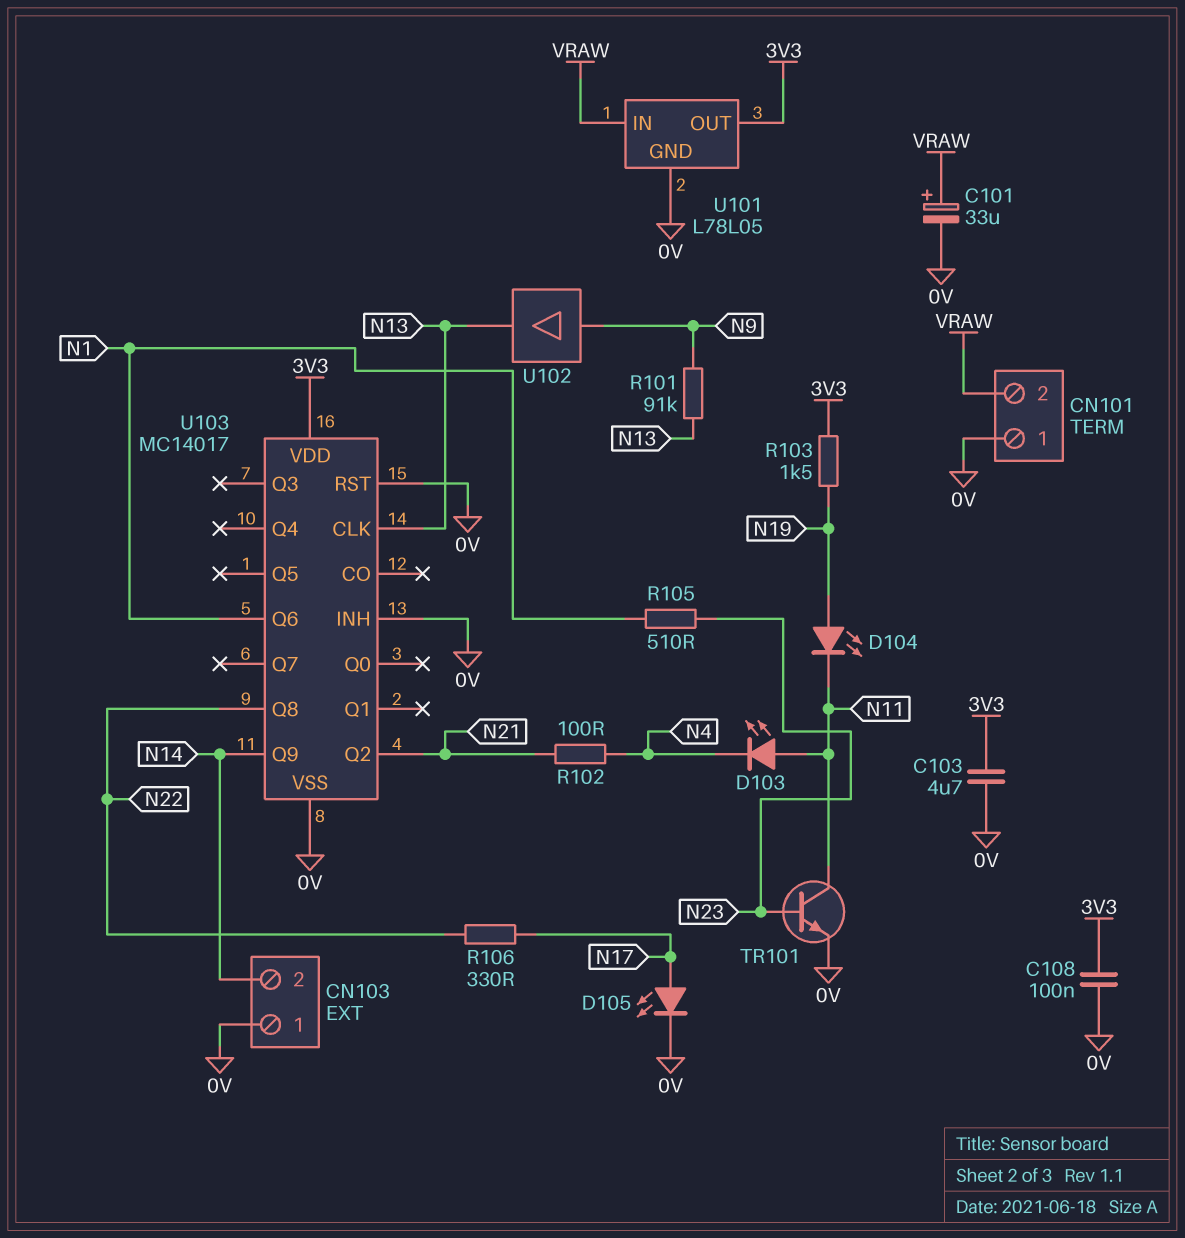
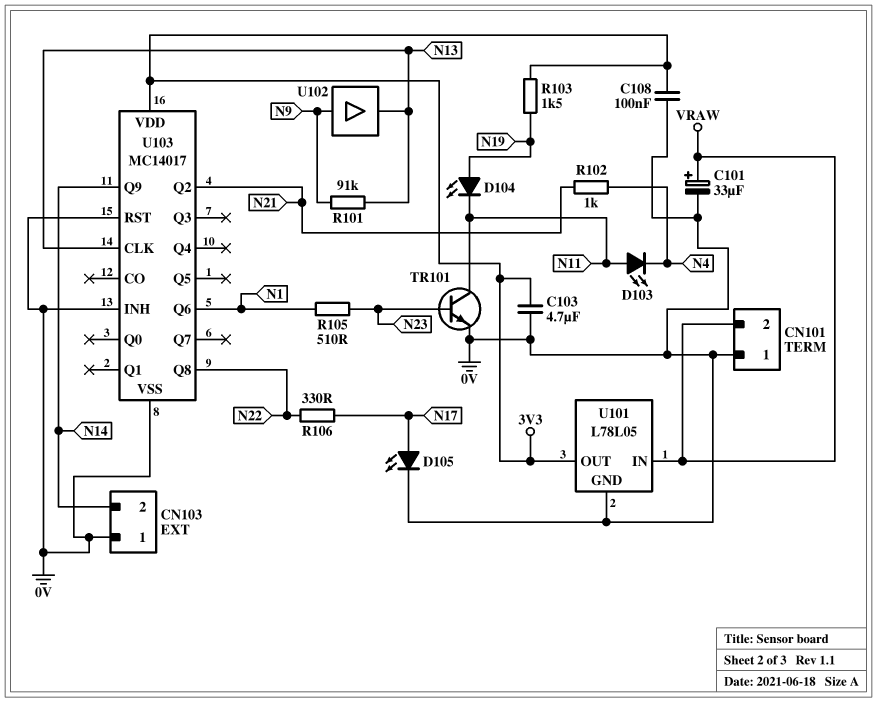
R102: 100 (N4, N21) -> 1k (N4, N21)

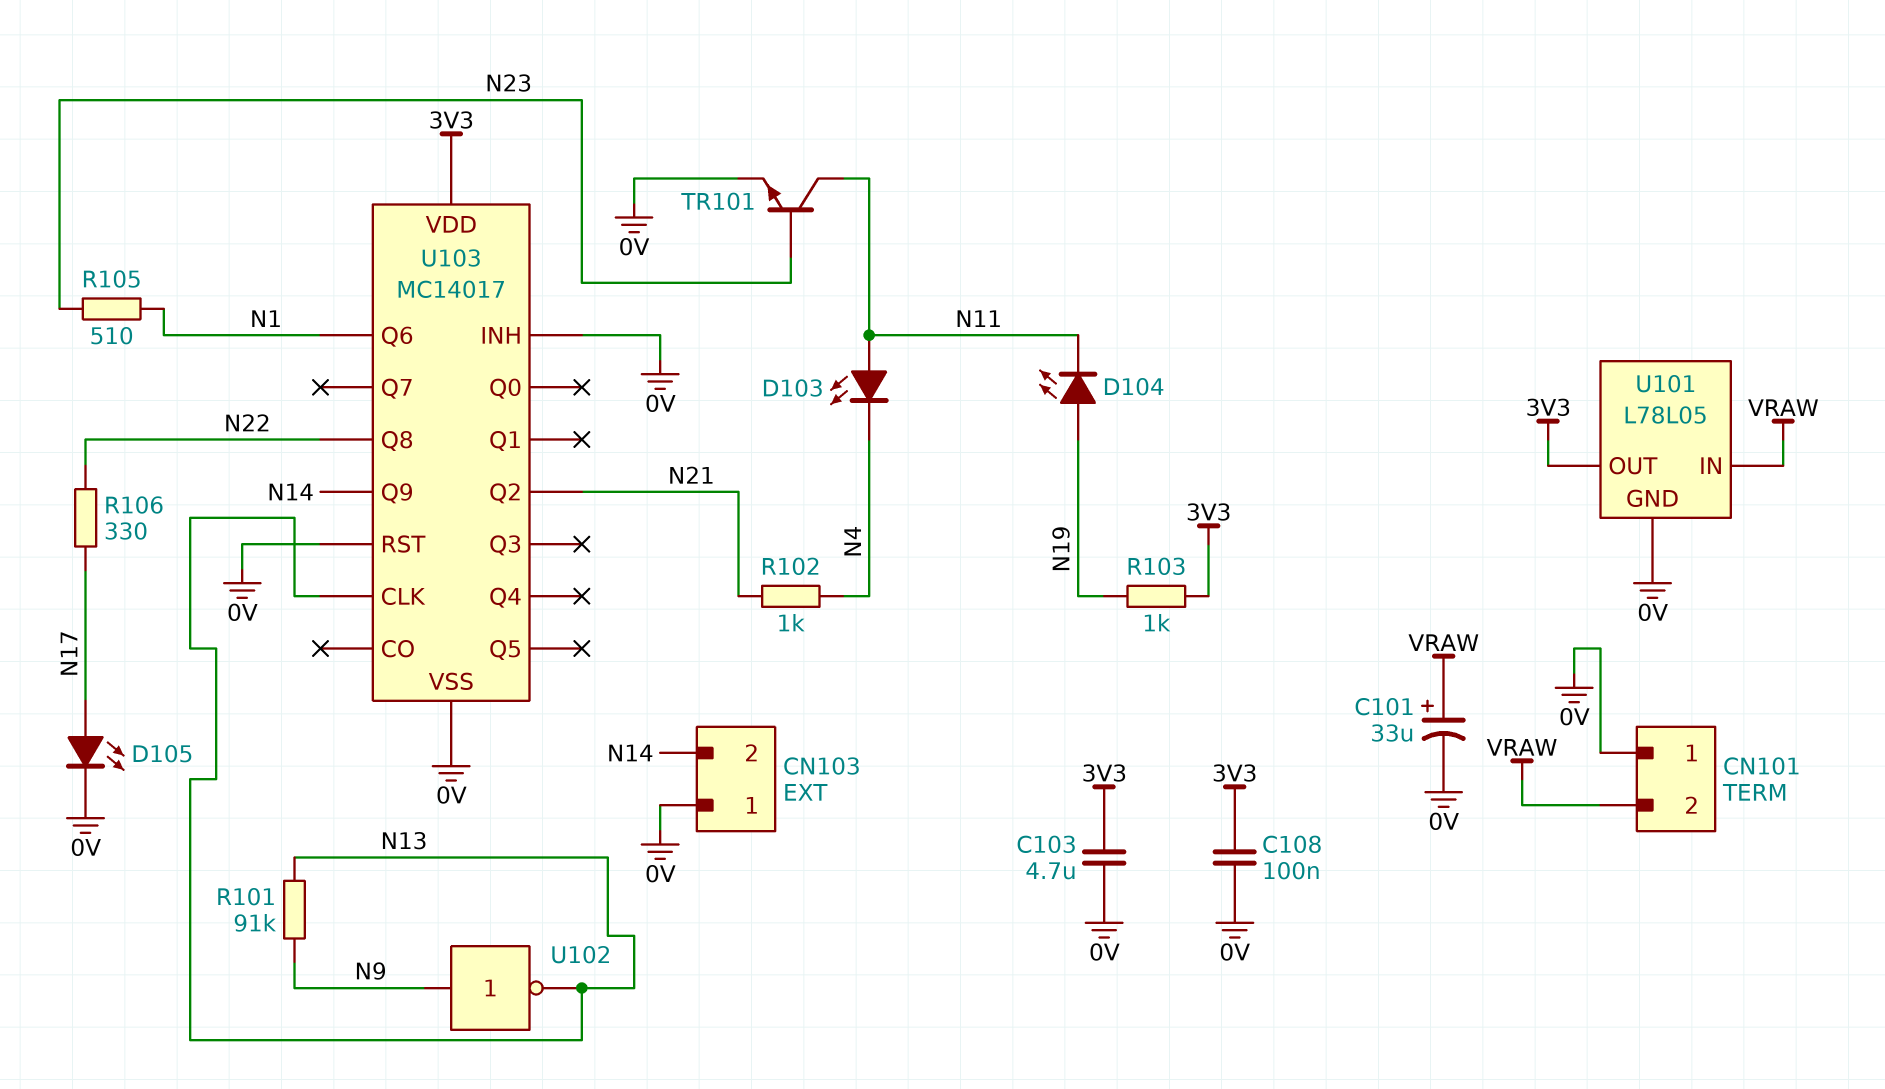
R103: 1.5k (3V3, N19) -> 1k (3V3, N19)
U102: buffer (in N9, out N13) -> NOT (in N9, out N13)

